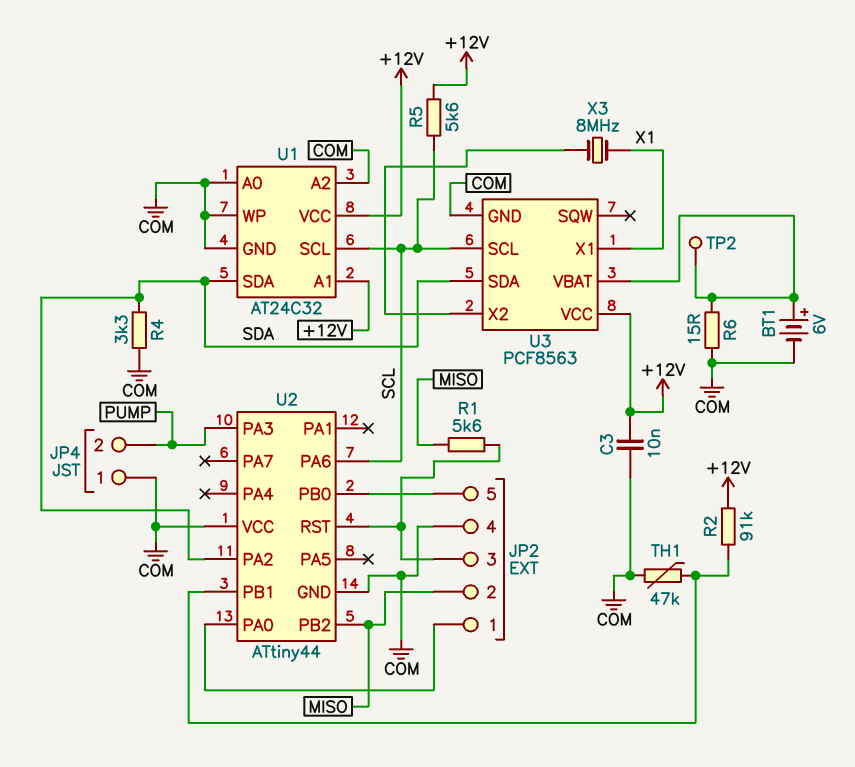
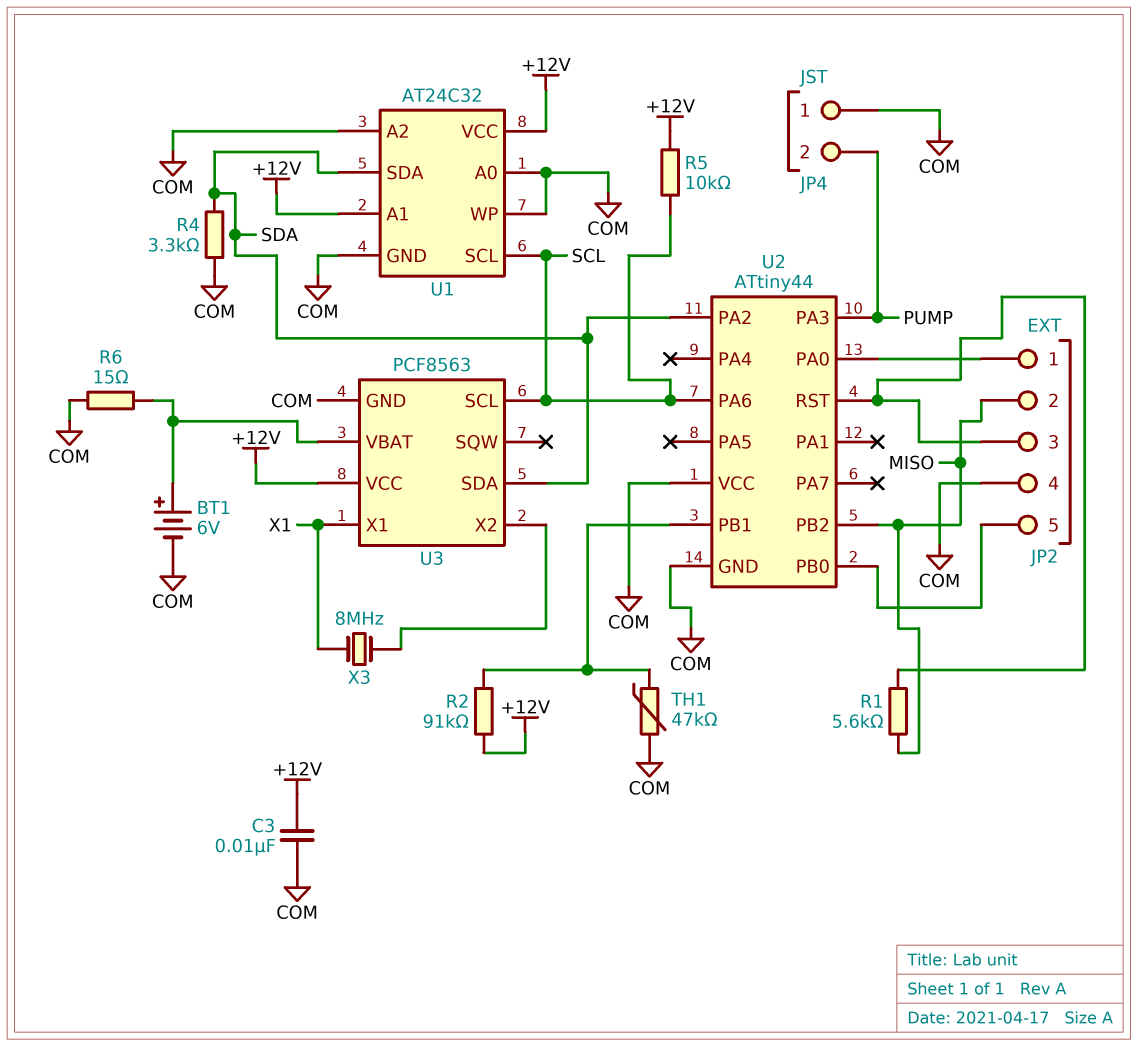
R5: 5.6k (+12V, SCL) -> 10k (+12V, SCL)
TP2: test point (U3/VBAT) -> none

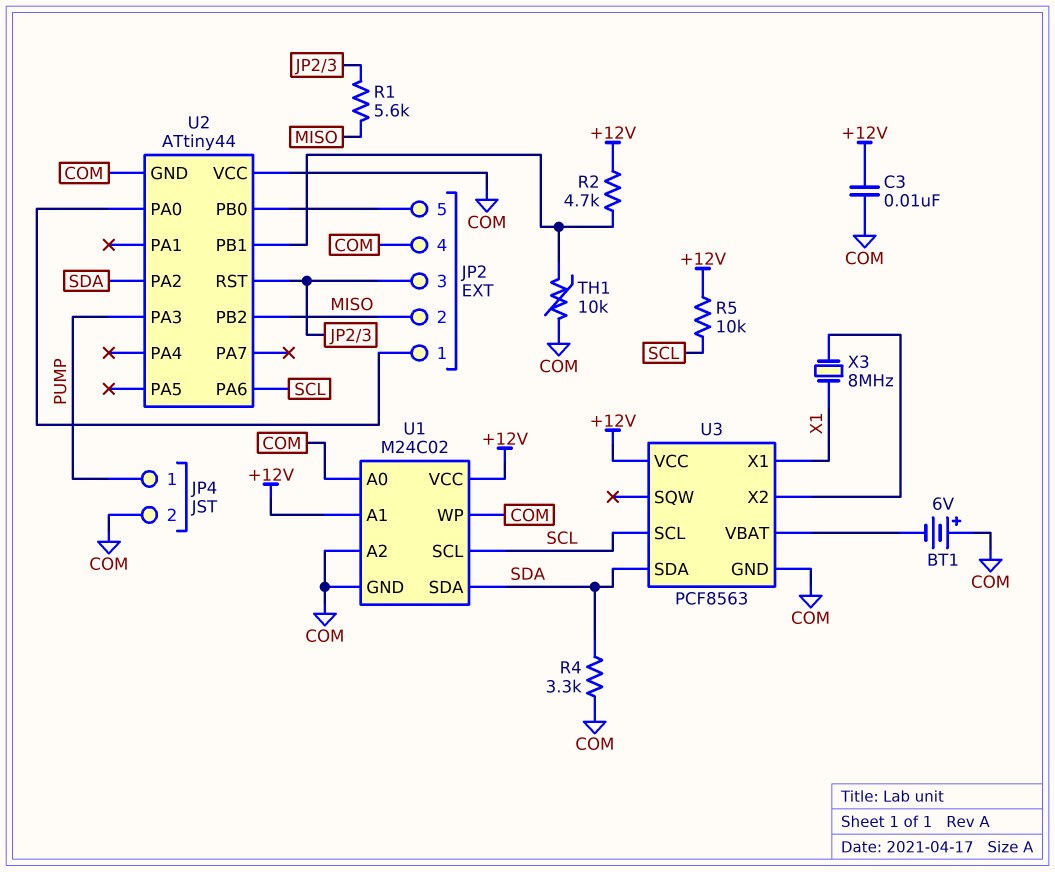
BT1: 6V (plus U3/VBAT, minus COM) -> 6V (plus COM, minus U3/VBAT)
JP4 pin 1: COM -> PUMP
JP4 pin 2: PUMP -> COM
R2: 91k (+12V, U2/PB1) -> 4.7k (+12V, U2/PB1)
R6: 15 (COM, U3/VBAT) -> none
TH1: 47k (COM, U2/PB1) -> 10k (COM, U2/PB1)
U1: AT24C32 -> M24C02

